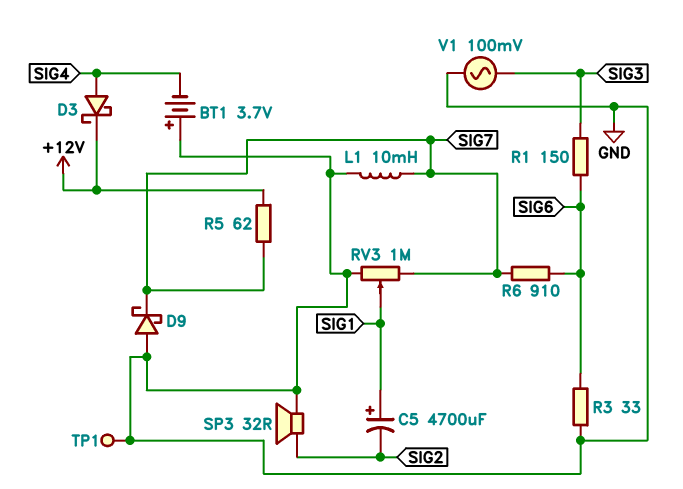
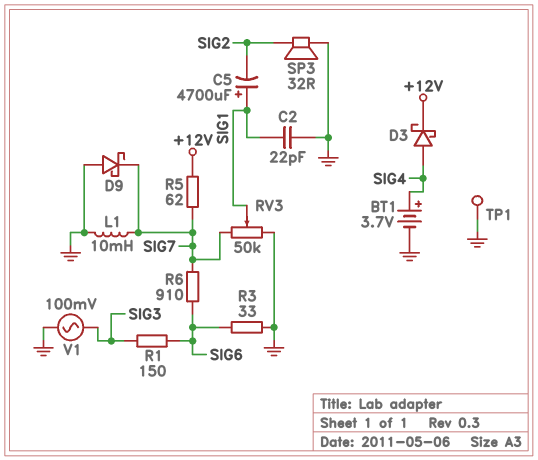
BT1: 3.7V (plus GND, minus SIG4) -> 3.7V (plus SIG4, minus GND)
C2: none -> 22pF (GND, SIG1)
RV3: 1M (GND, SIG7, wiper SIG1) -> 50k (GND, SIG7, wiper SIG1)

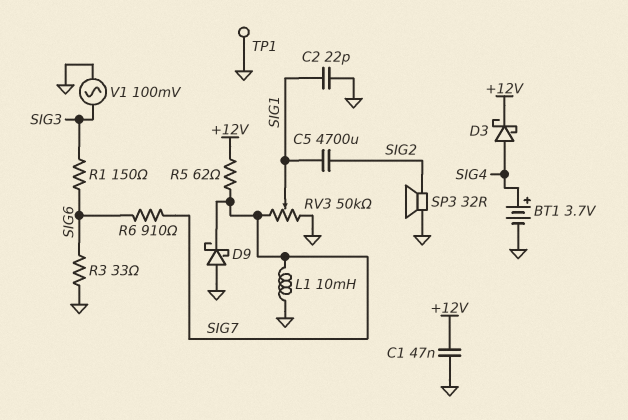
C1: none -> 47nF (+12V, GND)
C5: 4700uF (plus SIG1, minus SIG2) -> 4700uF (SIG1, SIG2)

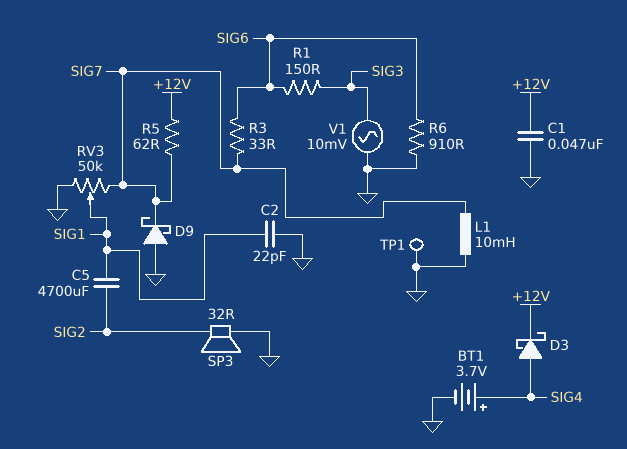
R3: 33 (GND, SIG6) -> 33 (SIG6, SIG7)
R6: 910 (SIG6, SIG7) -> 910 (GND, SIG6)
V1: AC 100mV (GND, SIG3) -> AC 10mV (GND, SIG3)

